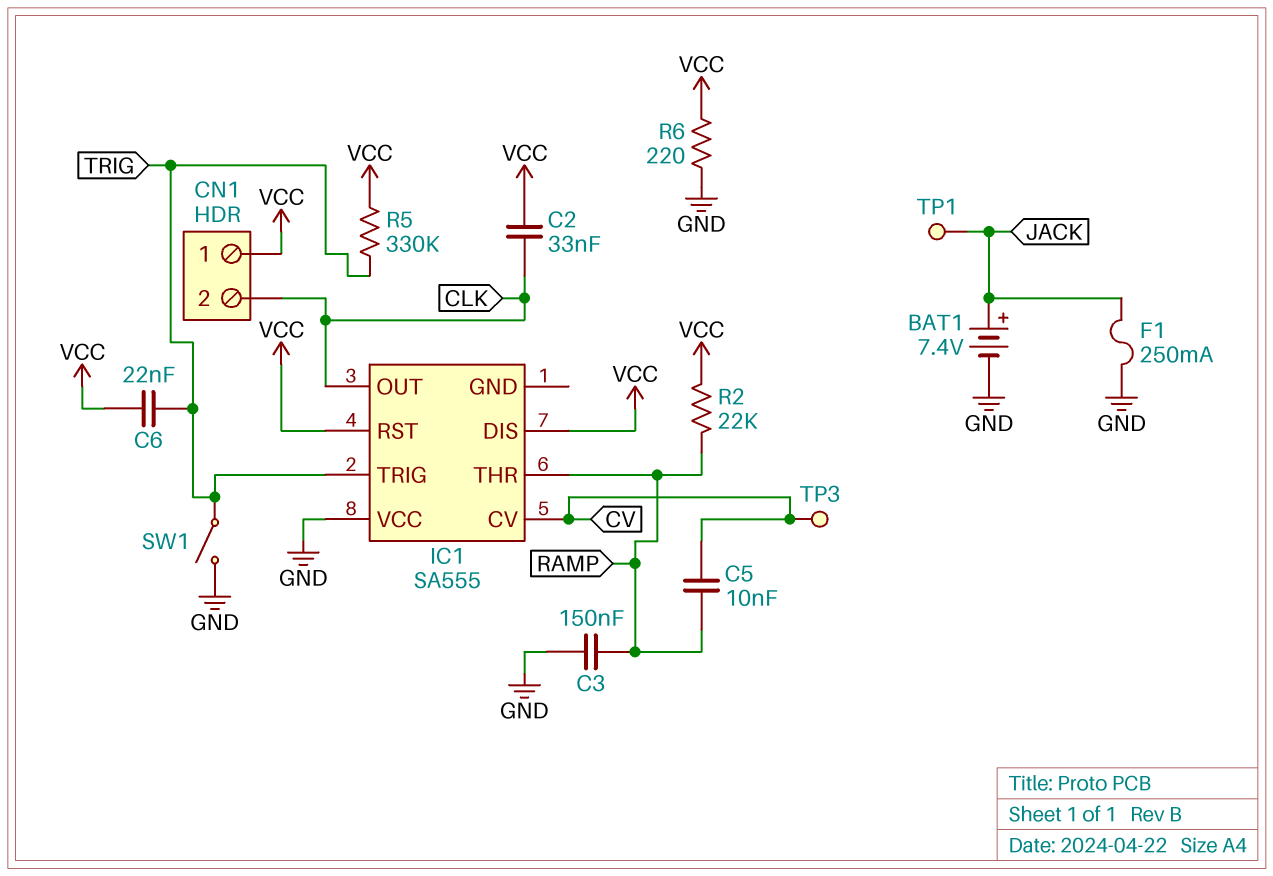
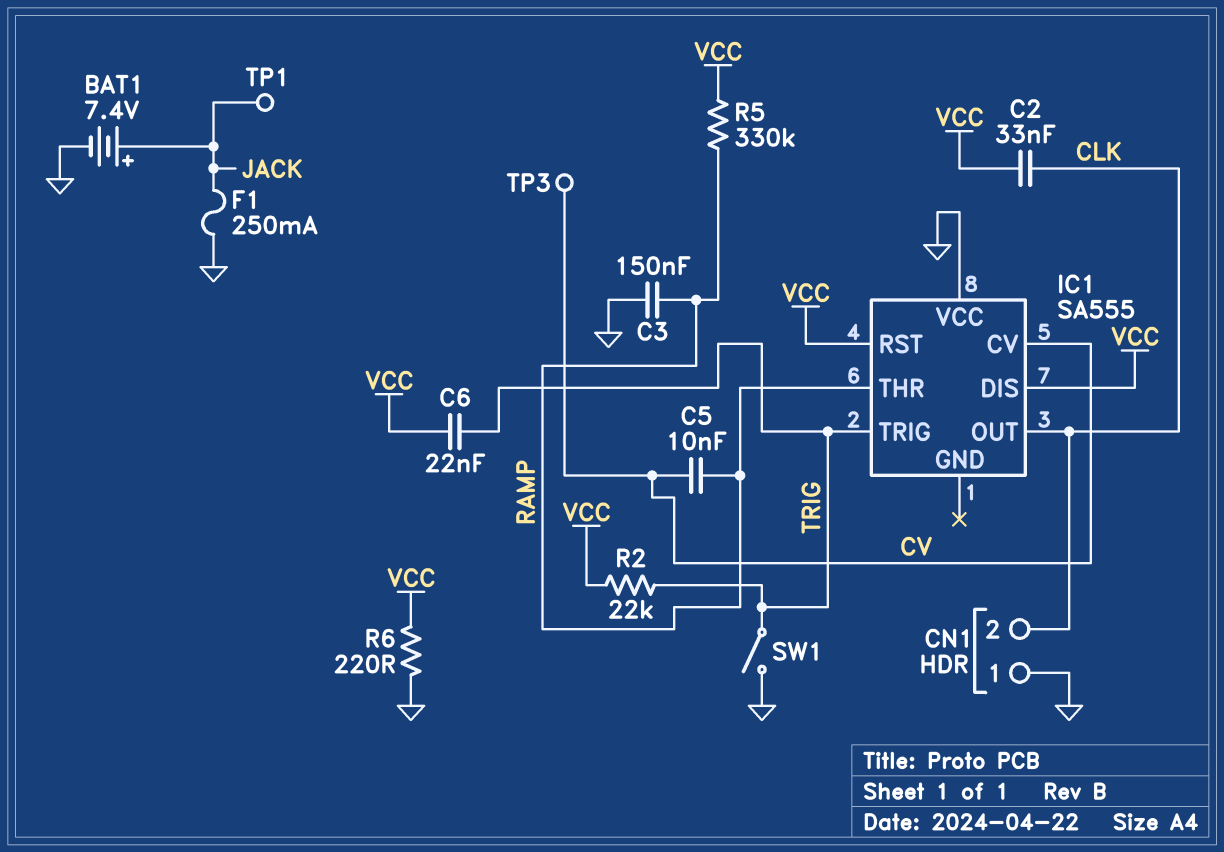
CN1 pin 1: VCC -> GND
R2: 22k (RAMP, VCC) -> 22k (TRIG, VCC)
R5: 330k (TRIG, VCC) -> 330k (RAMP, VCC)

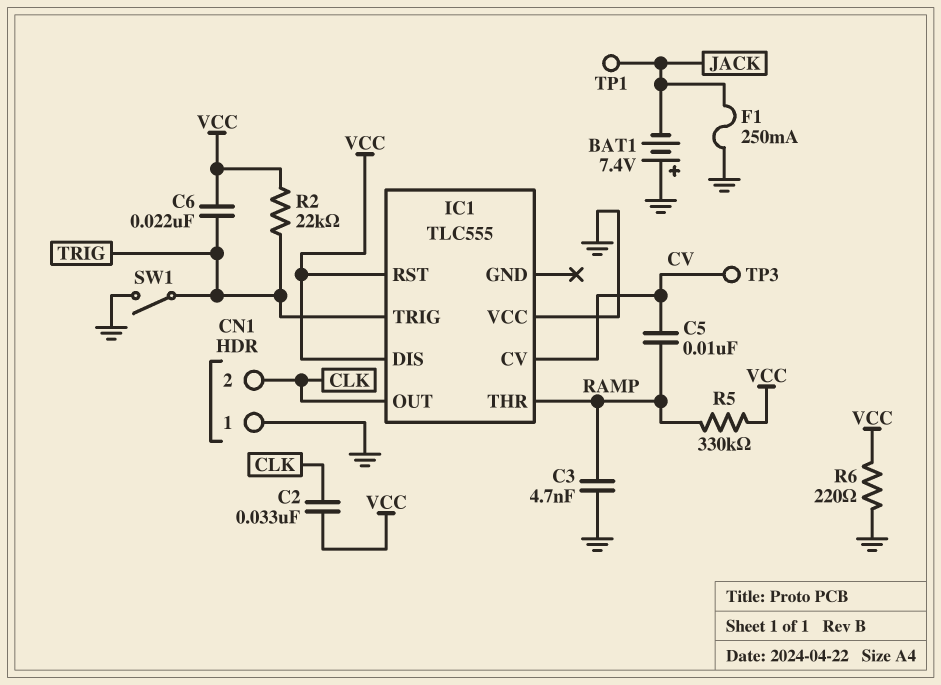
BAT1: 7.4V (plus JACK, minus GND) -> 7.4V (plus GND, minus JACK)
C3: 150nF (GND, RAMP) -> 4.7nF (GND, RAMP)
IC1: SA555 -> TLC555

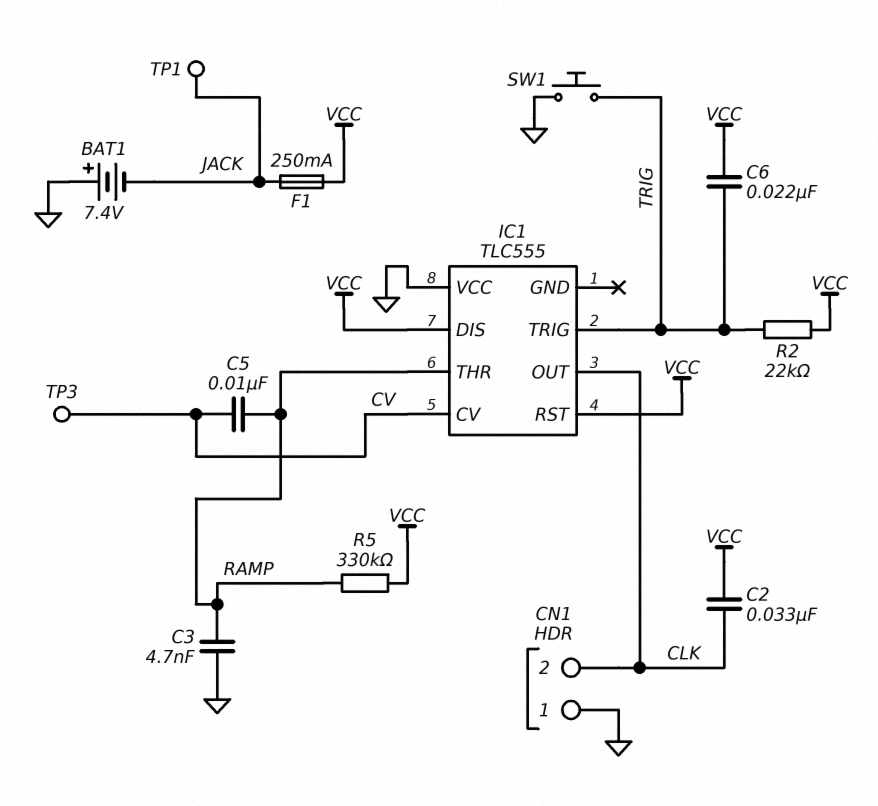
F1: 250mA (GND, JACK) -> 250mA (JACK, VCC)
R6: 220 (GND, VCC) -> none
SW1: switch (GND, TRIG) -> button (GND, TRIG)

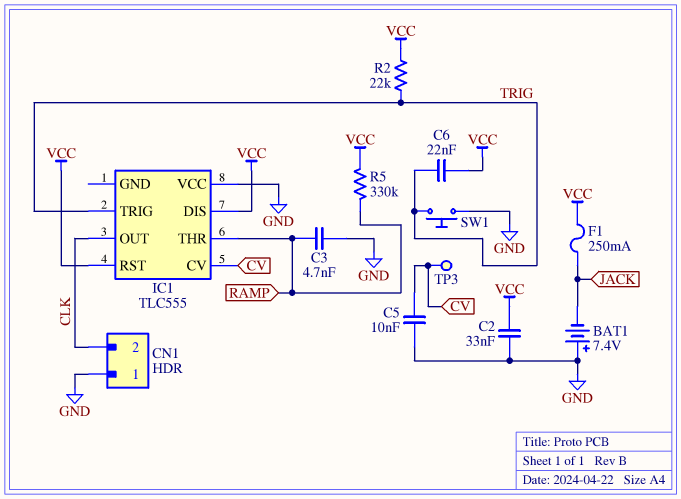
C2: 33nF (CLK, VCC) -> 33nF (GND, VCC)
C5: 10nF (CV, RAMP) -> 10nF (CV, GND)
TP1: test point (JACK) -> none

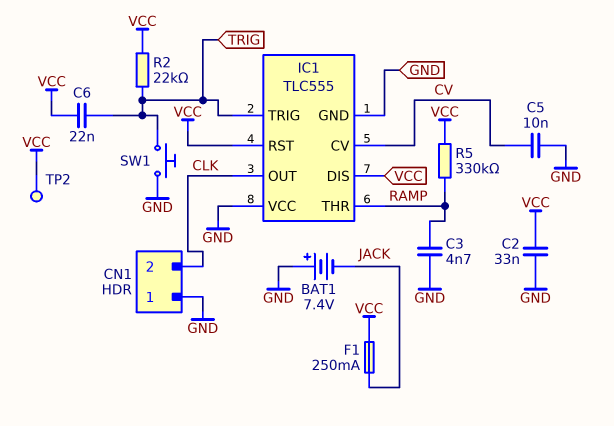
IC1 pin GND: none -> GND
TP2: none -> test point (VCC)
TP3: test point (CV) -> none

